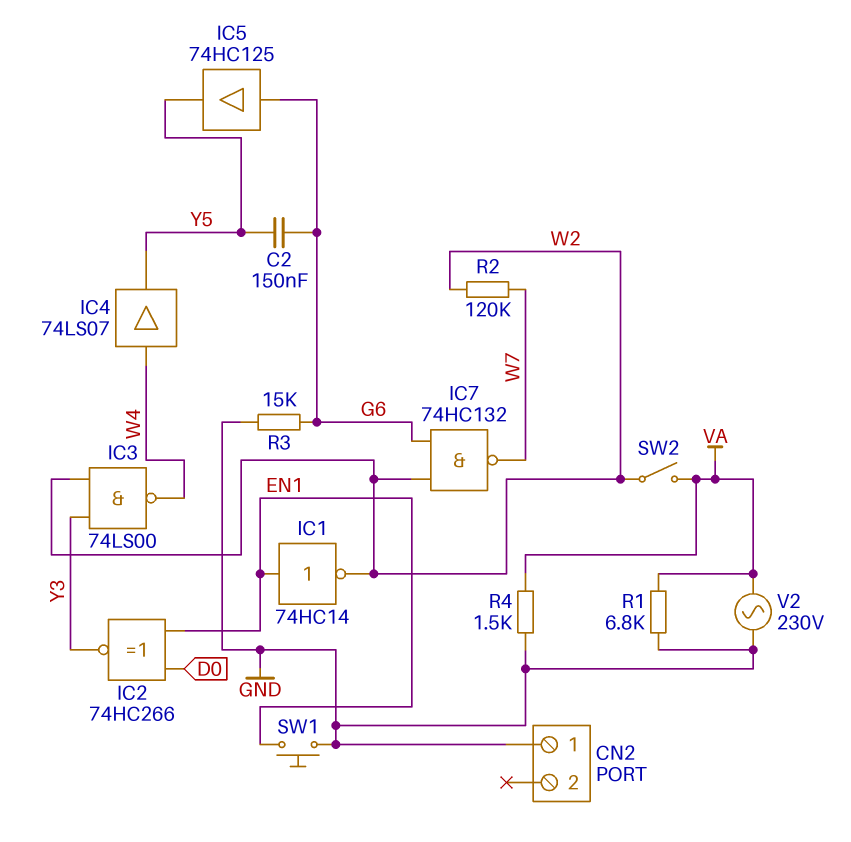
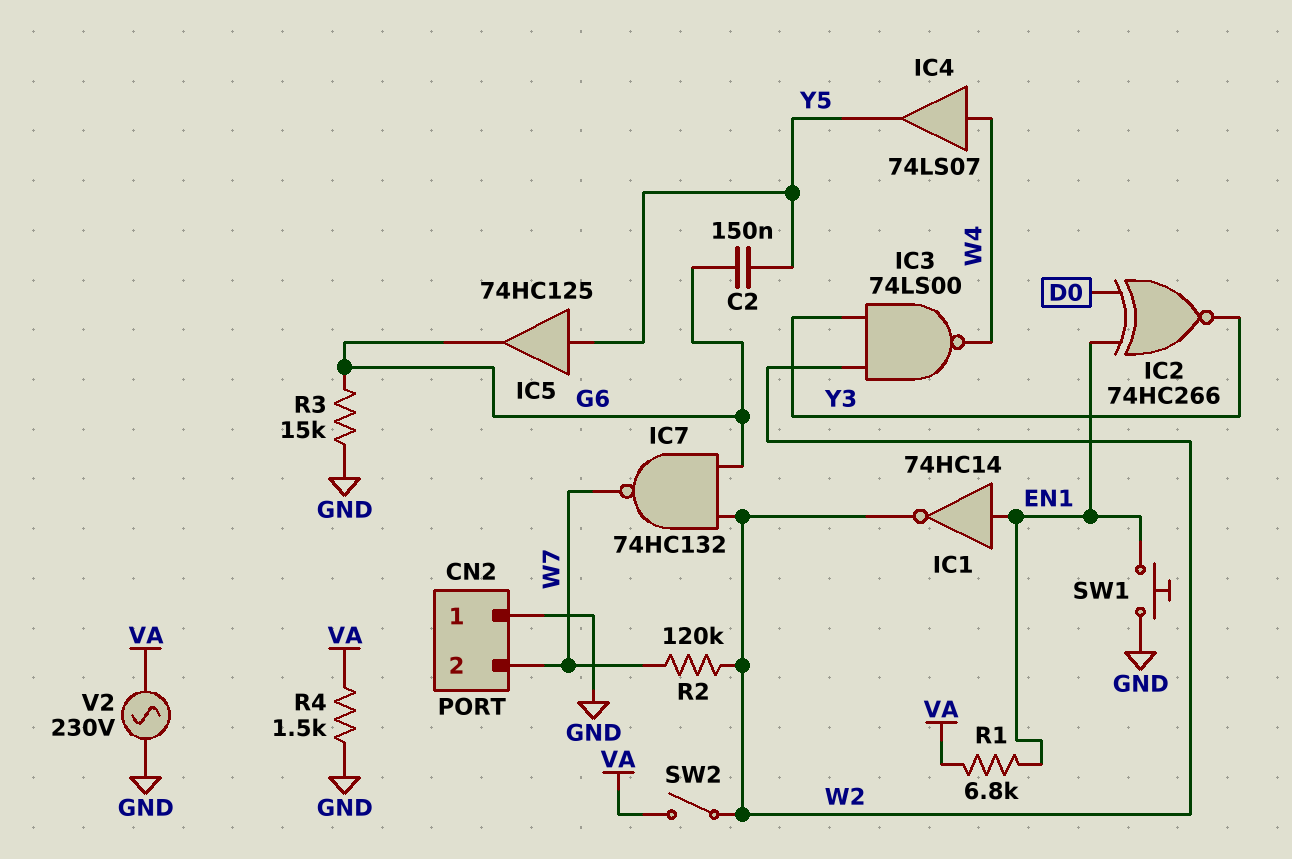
CN2 pin 2: none -> W7
IC5: buffer 74HC125 (in G6, out Y5) -> buffer 74HC125 (in Y5, out G6)
R1: 6.8k (GND, VA) -> 6.8k (EN1, VA)

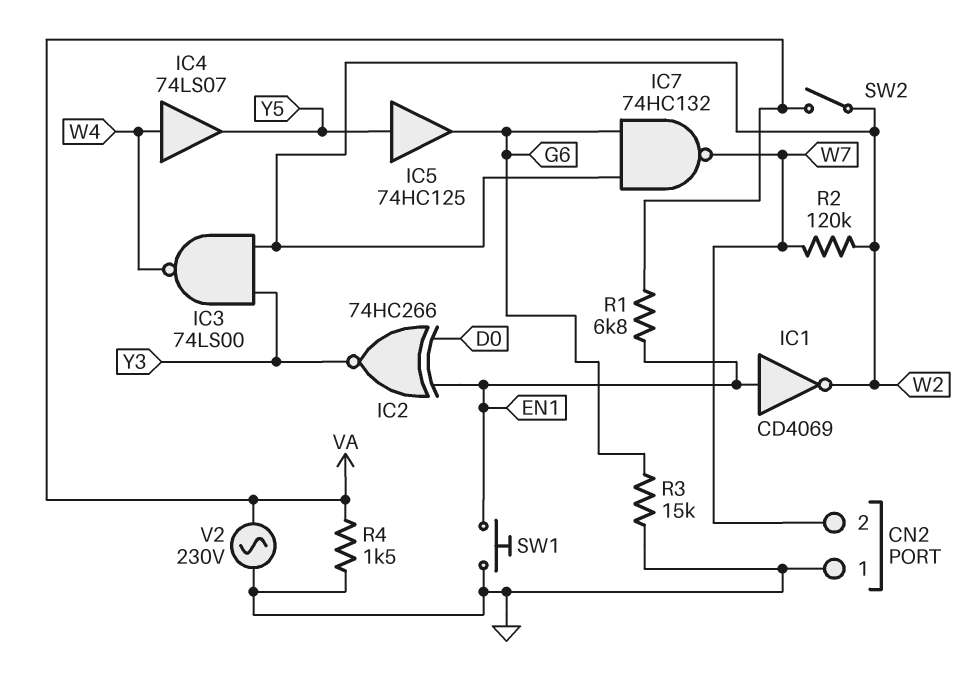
C2: 150nF (G6, Y5) -> none
IC1: NOT 74HC14 (in EN1, out W2) -> NOT CD4069 (in EN1, out W2)

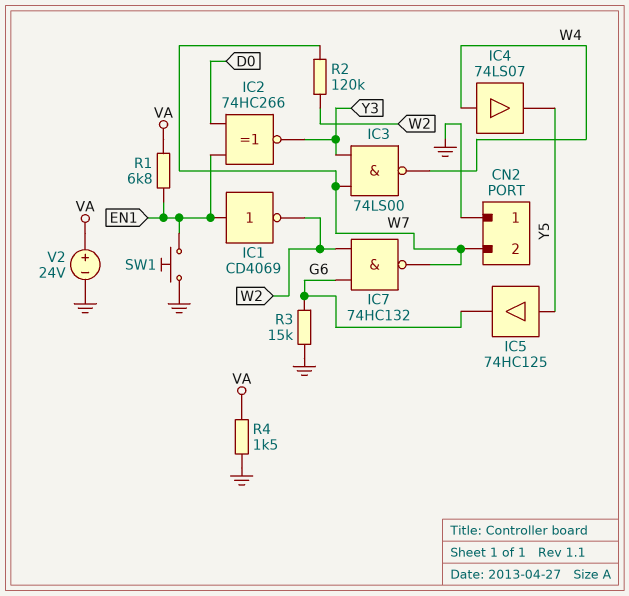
IC3: NAND 74LS00 (in W2, in Y3, out W4) -> NAND 74LS00 (in W7, in Y3, out W4)
SW2: switch (VA, W2) -> none
V2: AC 230V (GND, VA) -> 24V (plus VA, minus GND)

